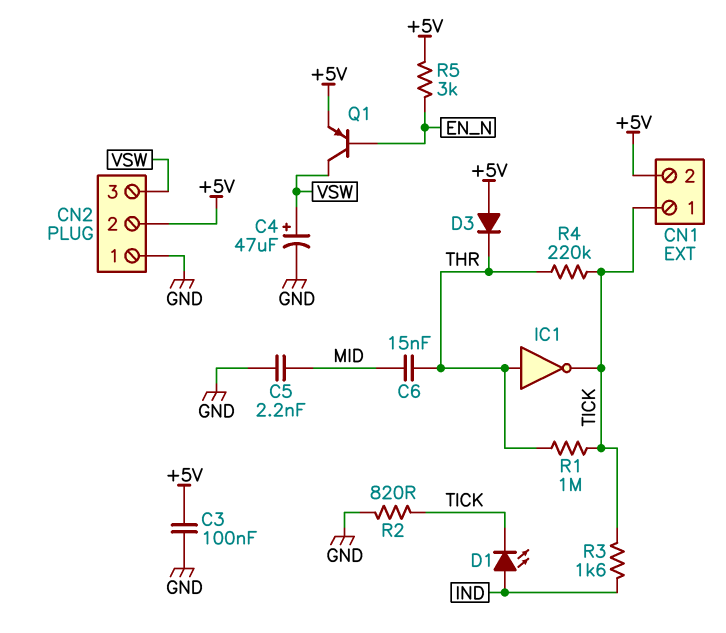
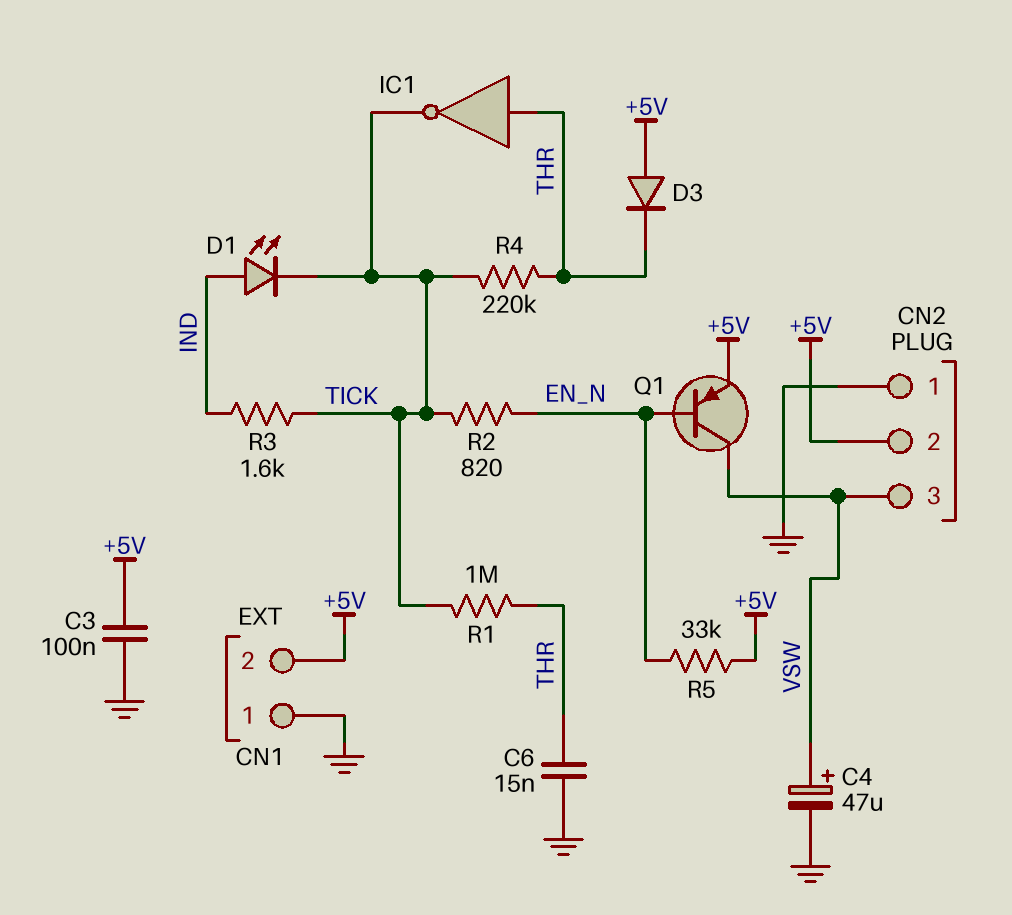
C5: 2.2nF (GND, MID) -> none
C6: 15nF (MID, THR) -> 15nF (GND, THR)
CN1 pin 1: TICK -> GND
R2: 820 (GND, TICK) -> 820 (EN_N, TICK)
R5: 3k (+5V, EN_N) -> 33k (+5V, EN_N)

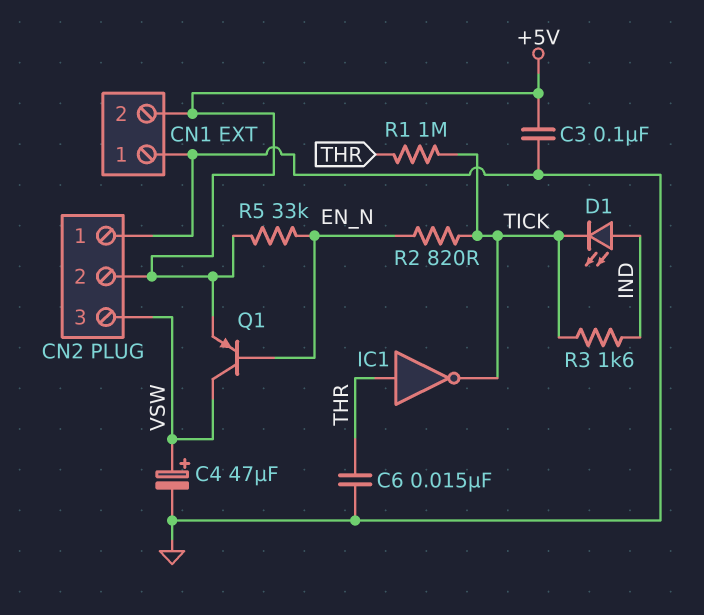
D3: diode (A +5V, K THR) -> none
R4: 220k (THR, TICK) -> none

